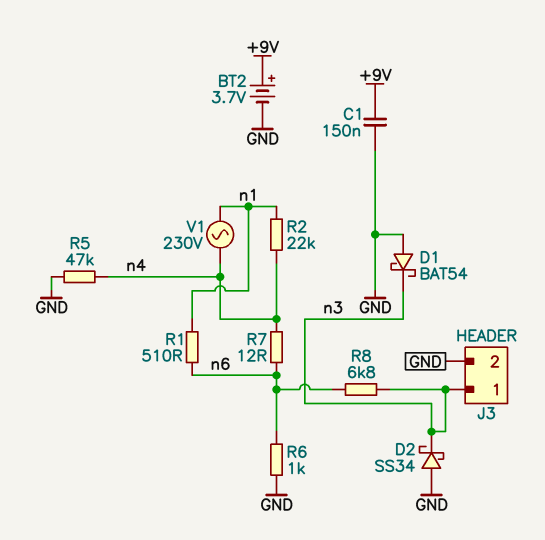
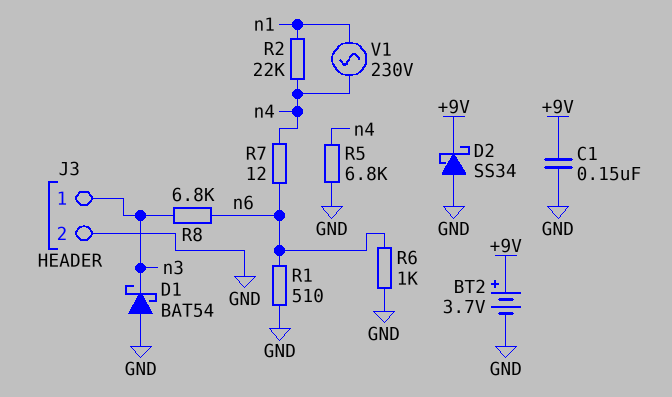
D2: schottky SS34 (A GND, K n3) -> schottky SS34 (A GND, K +9V)
R1: 510 (n1, n6) -> 510 (GND, n6)
R5: 47k (GND, n4) -> 6.8k (GND, n4)

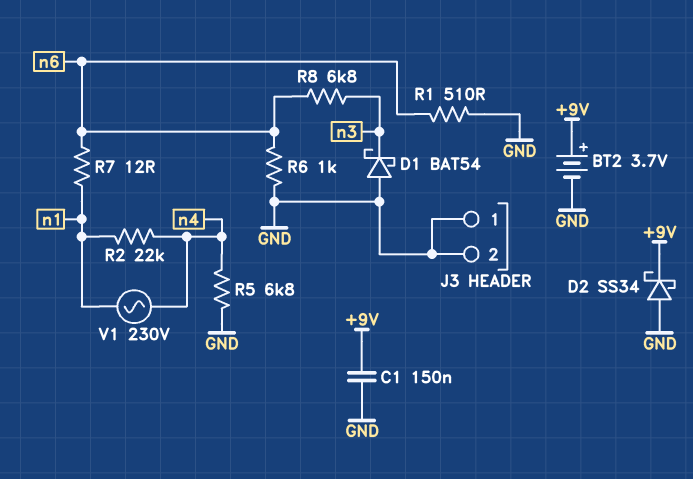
J3 pin 1: n3 -> GND
R7: 12 (n4, n6) -> 12 (n1, n6)

